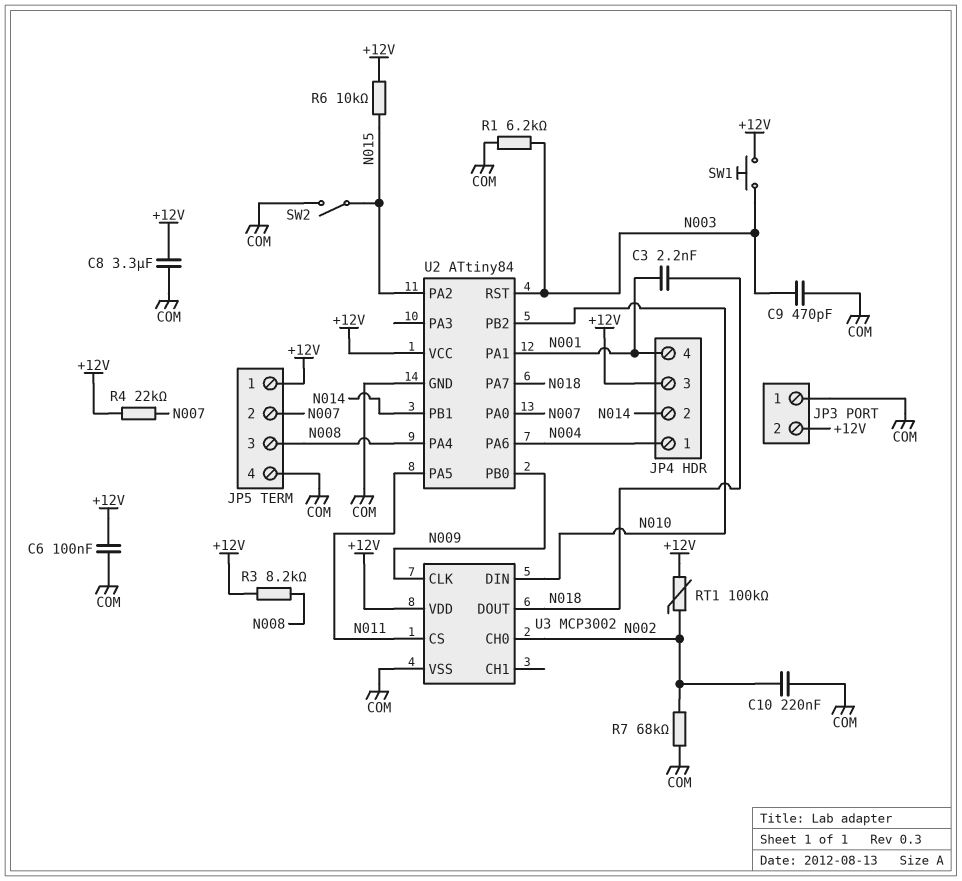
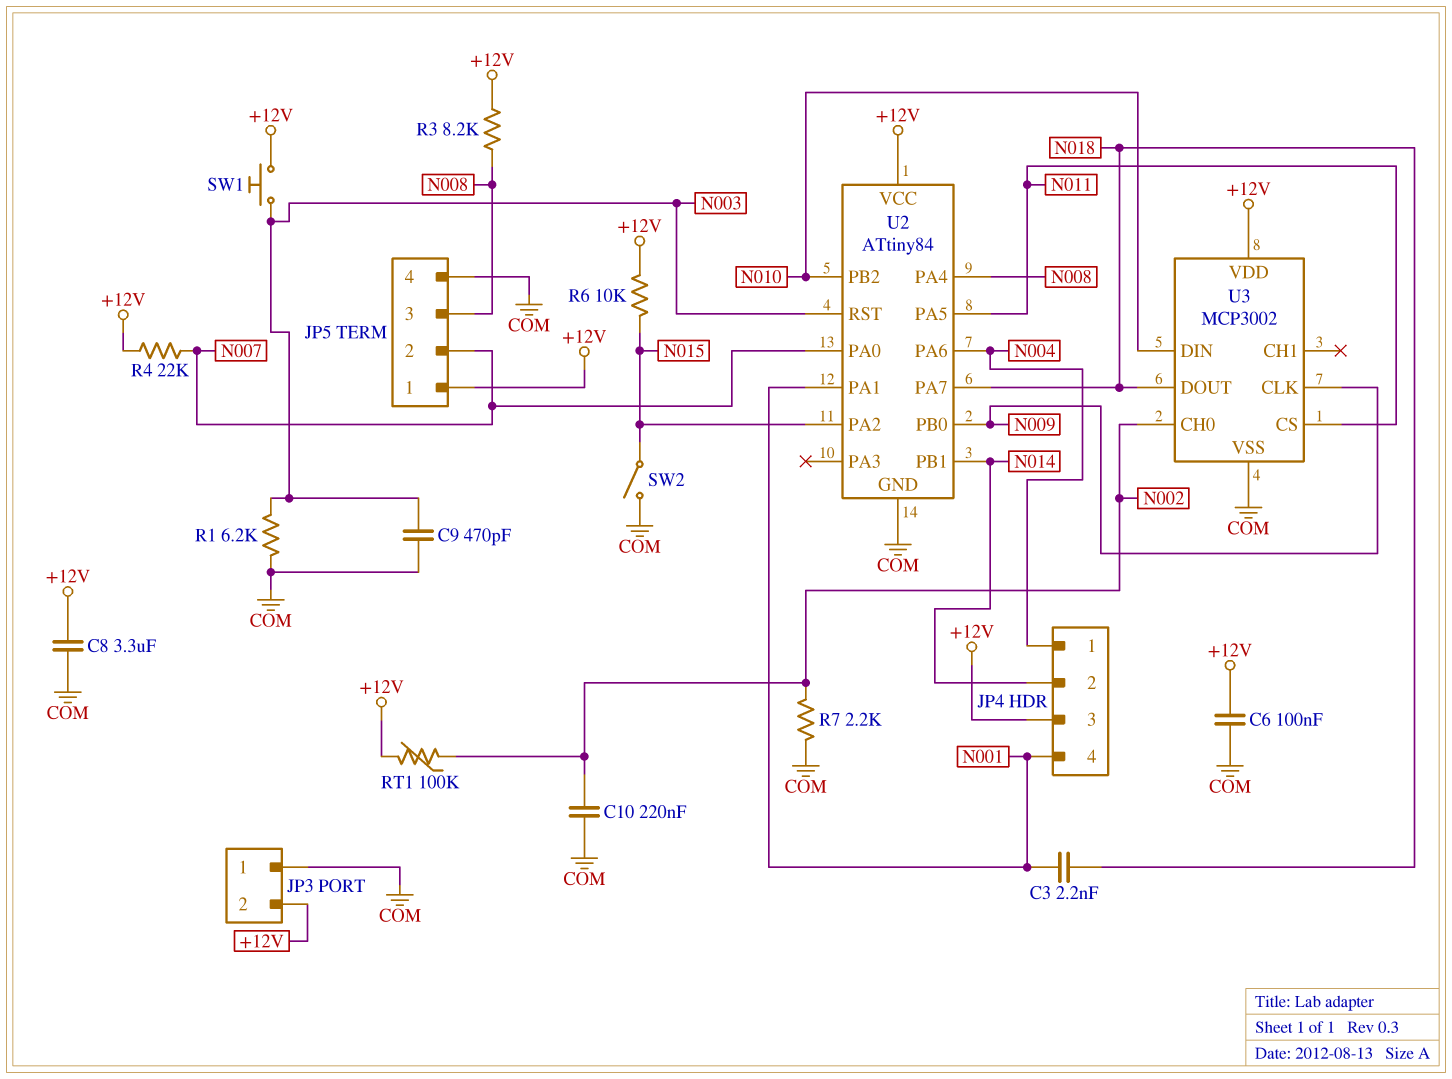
R7: 68k (COM, N002) -> 2.2k (COM, N002)

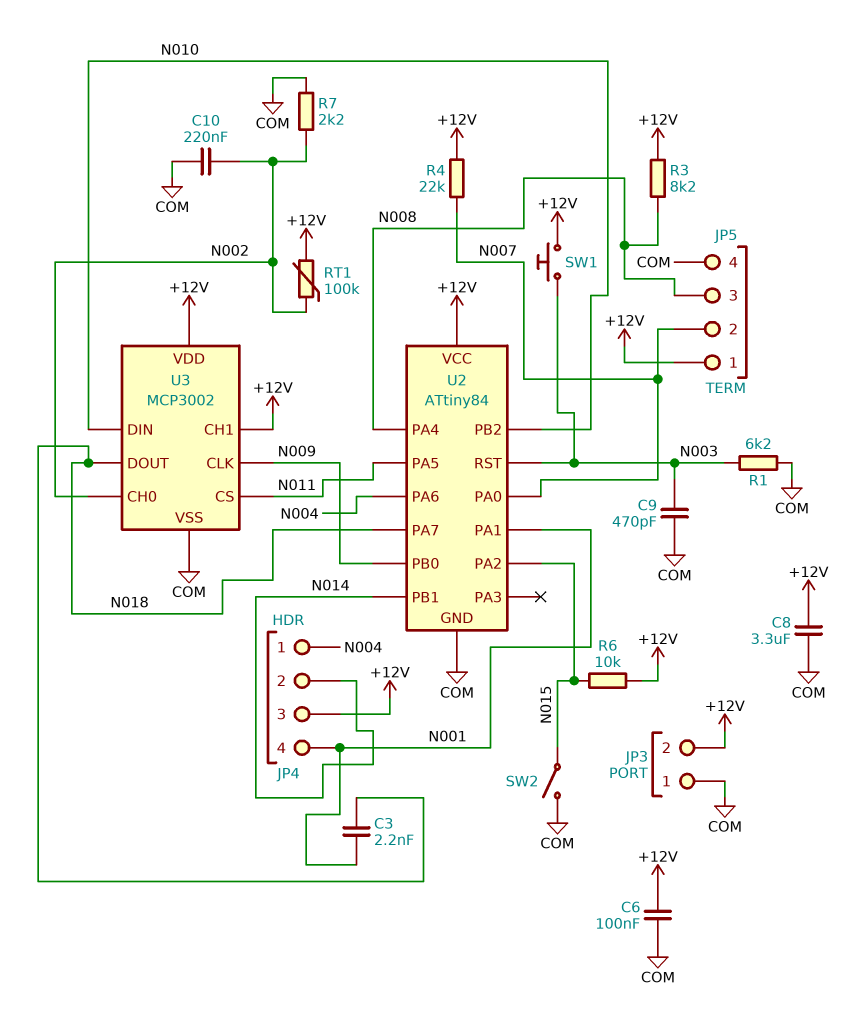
U3 pin CH1: none -> +12V

